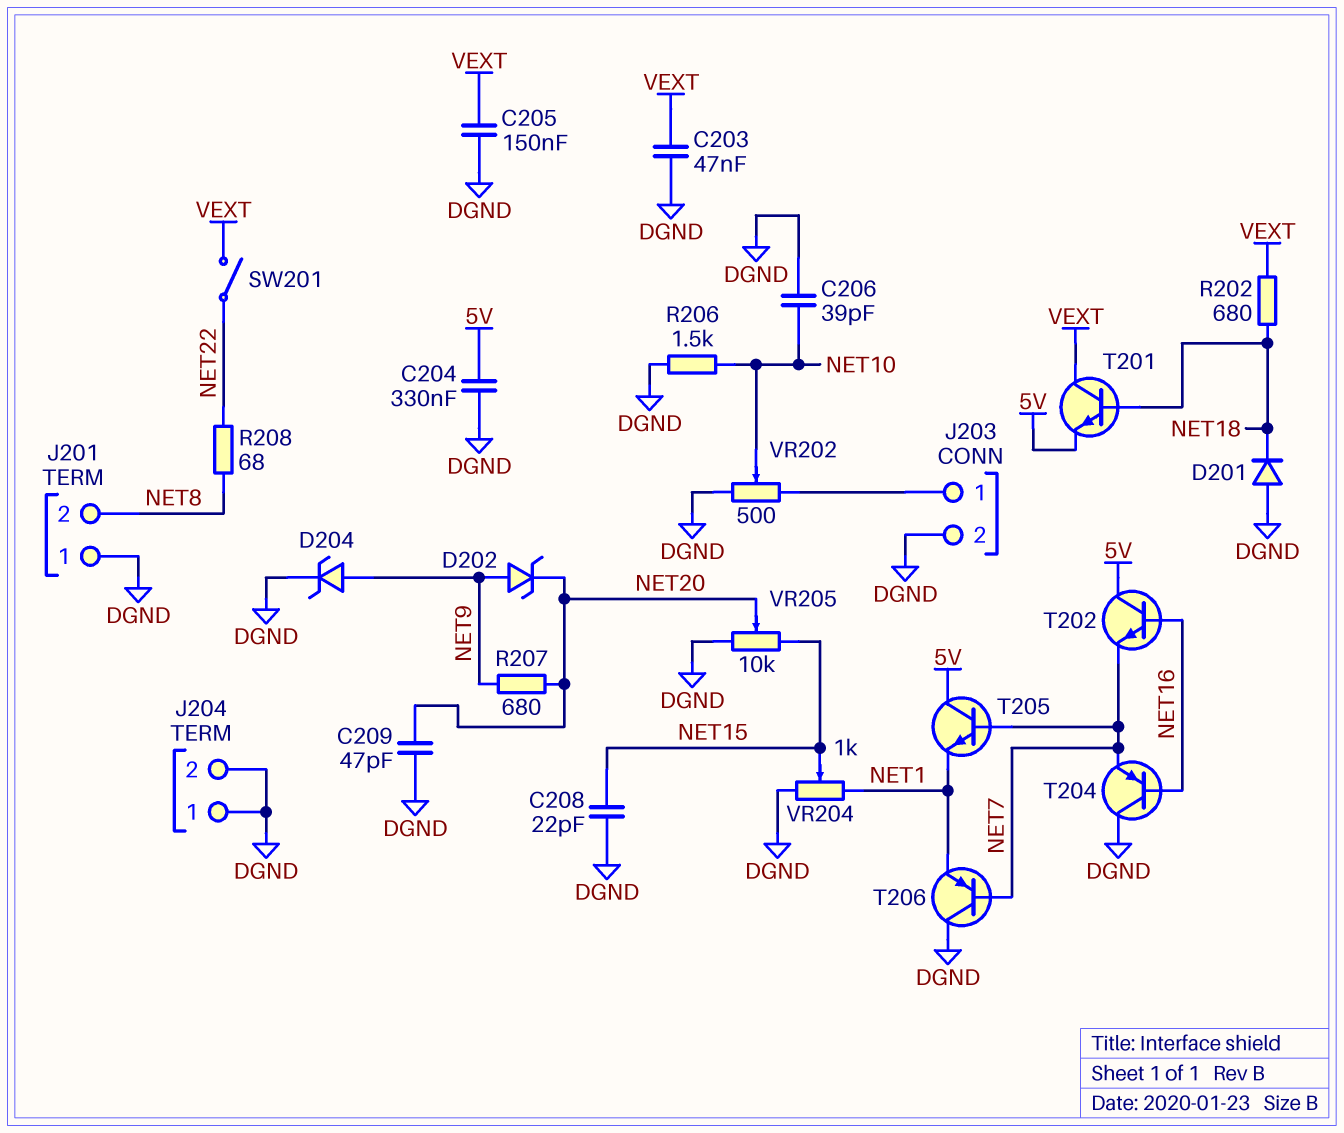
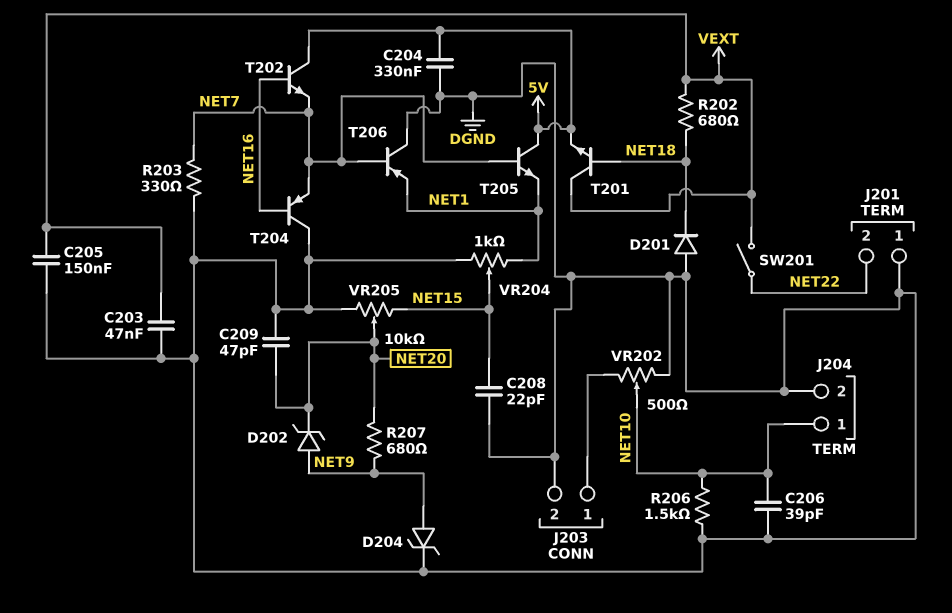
J201 pin 2: NET8 -> NET22
J204 pin 1: DGND -> NET10
R203: none -> 330 (DGND, NET7)
R208: 68 (NET8, NET22) -> none

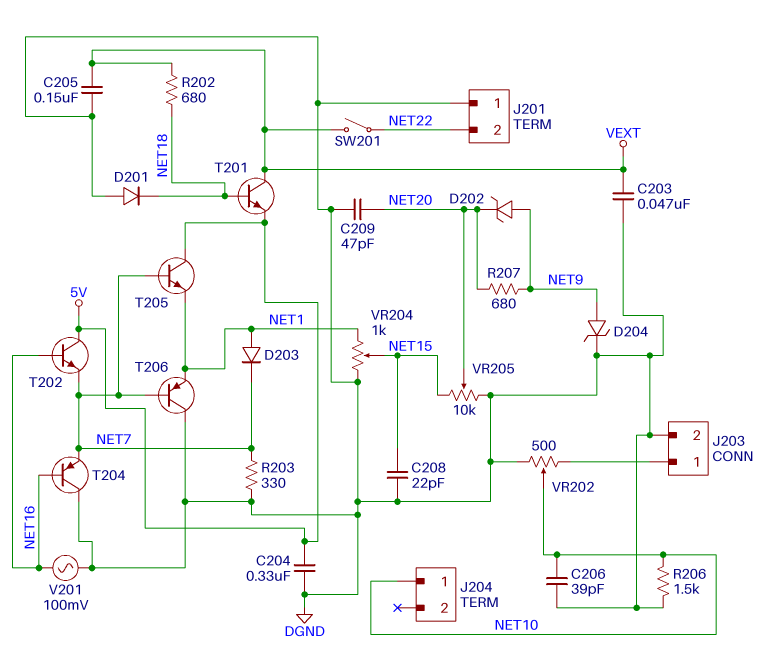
D203: none -> diode (A NET1, K NET7)
J204 pin 2: DGND -> none
V201: none -> AC 100mV (DGND, NET16)

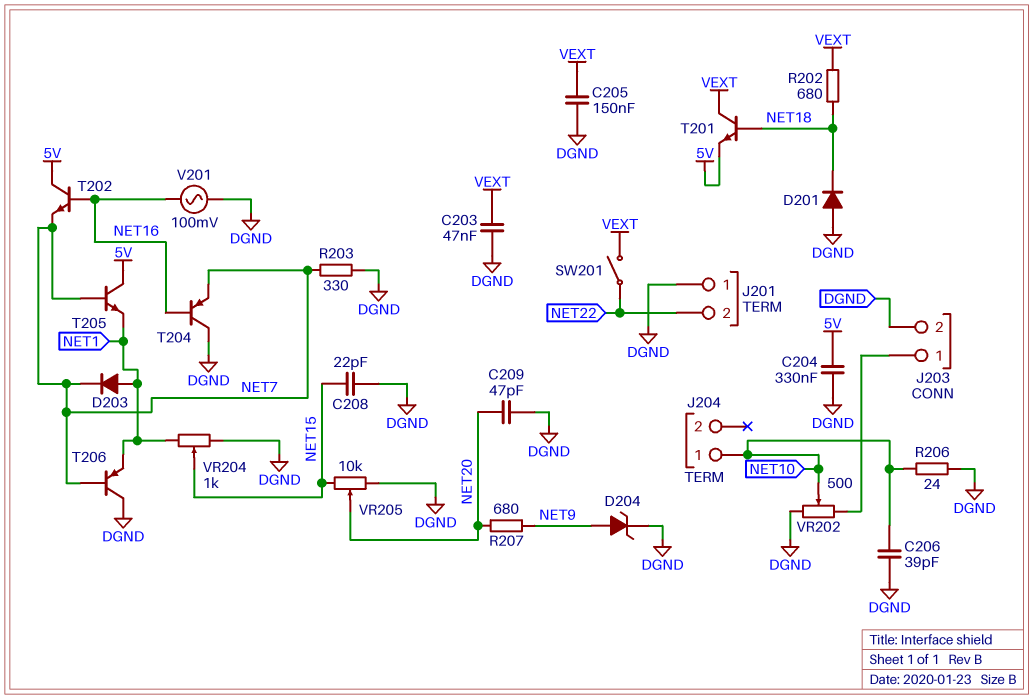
D202: zener (A NET9, K NET20) -> none
R206: 1.5k (DGND, NET10) -> 24 (DGND, NET10)

